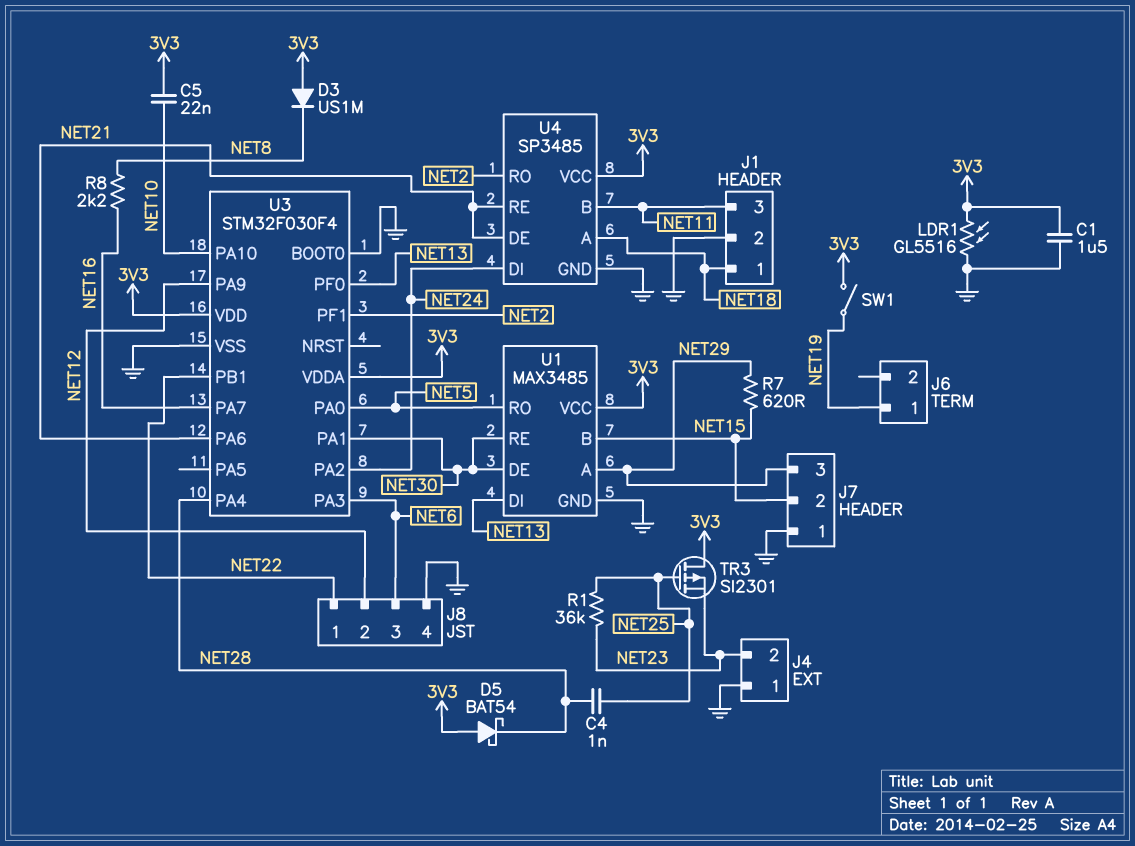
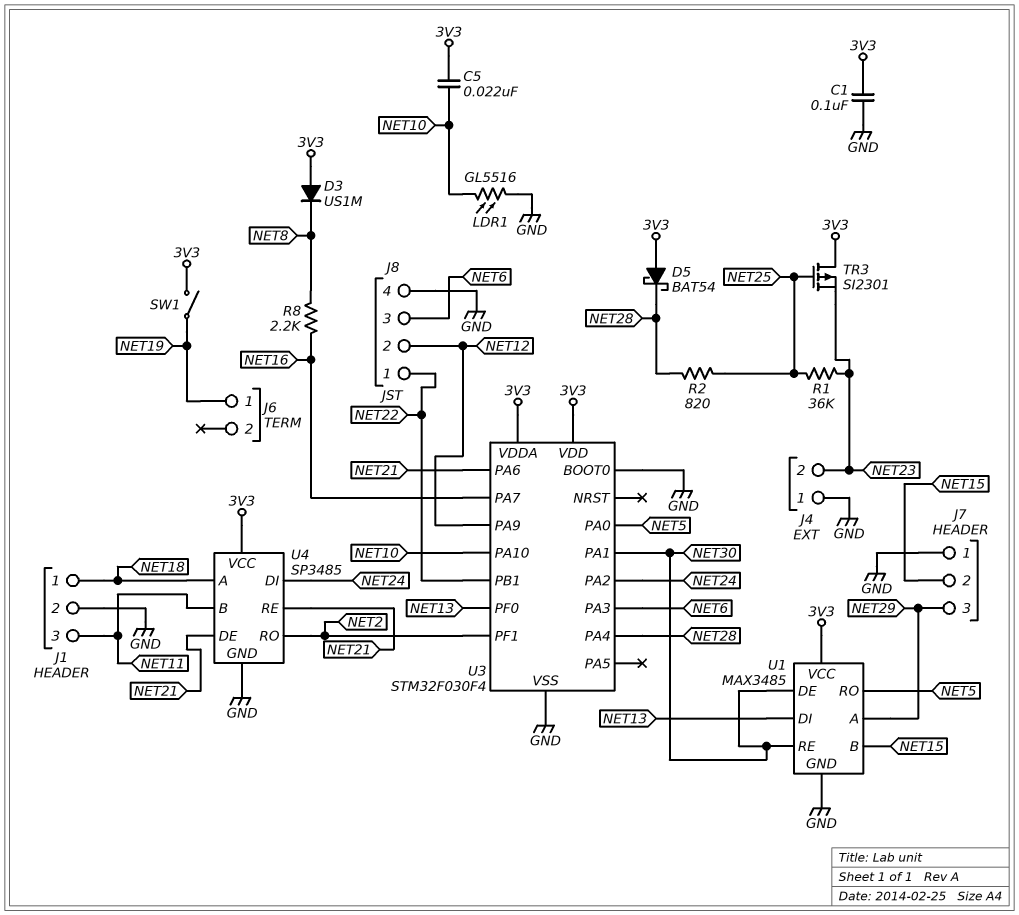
C1: 1.5uF (3V3, GND) -> 100nF (3V3, GND)
C4: 1nF (NET25, NET28) -> none
LDR1: GL5516 (3V3, GND) -> GL5516 (GND, NET10)
R2: none -> 820 (NET25, NET28)
R7: 620 (NET15, NET29) -> none

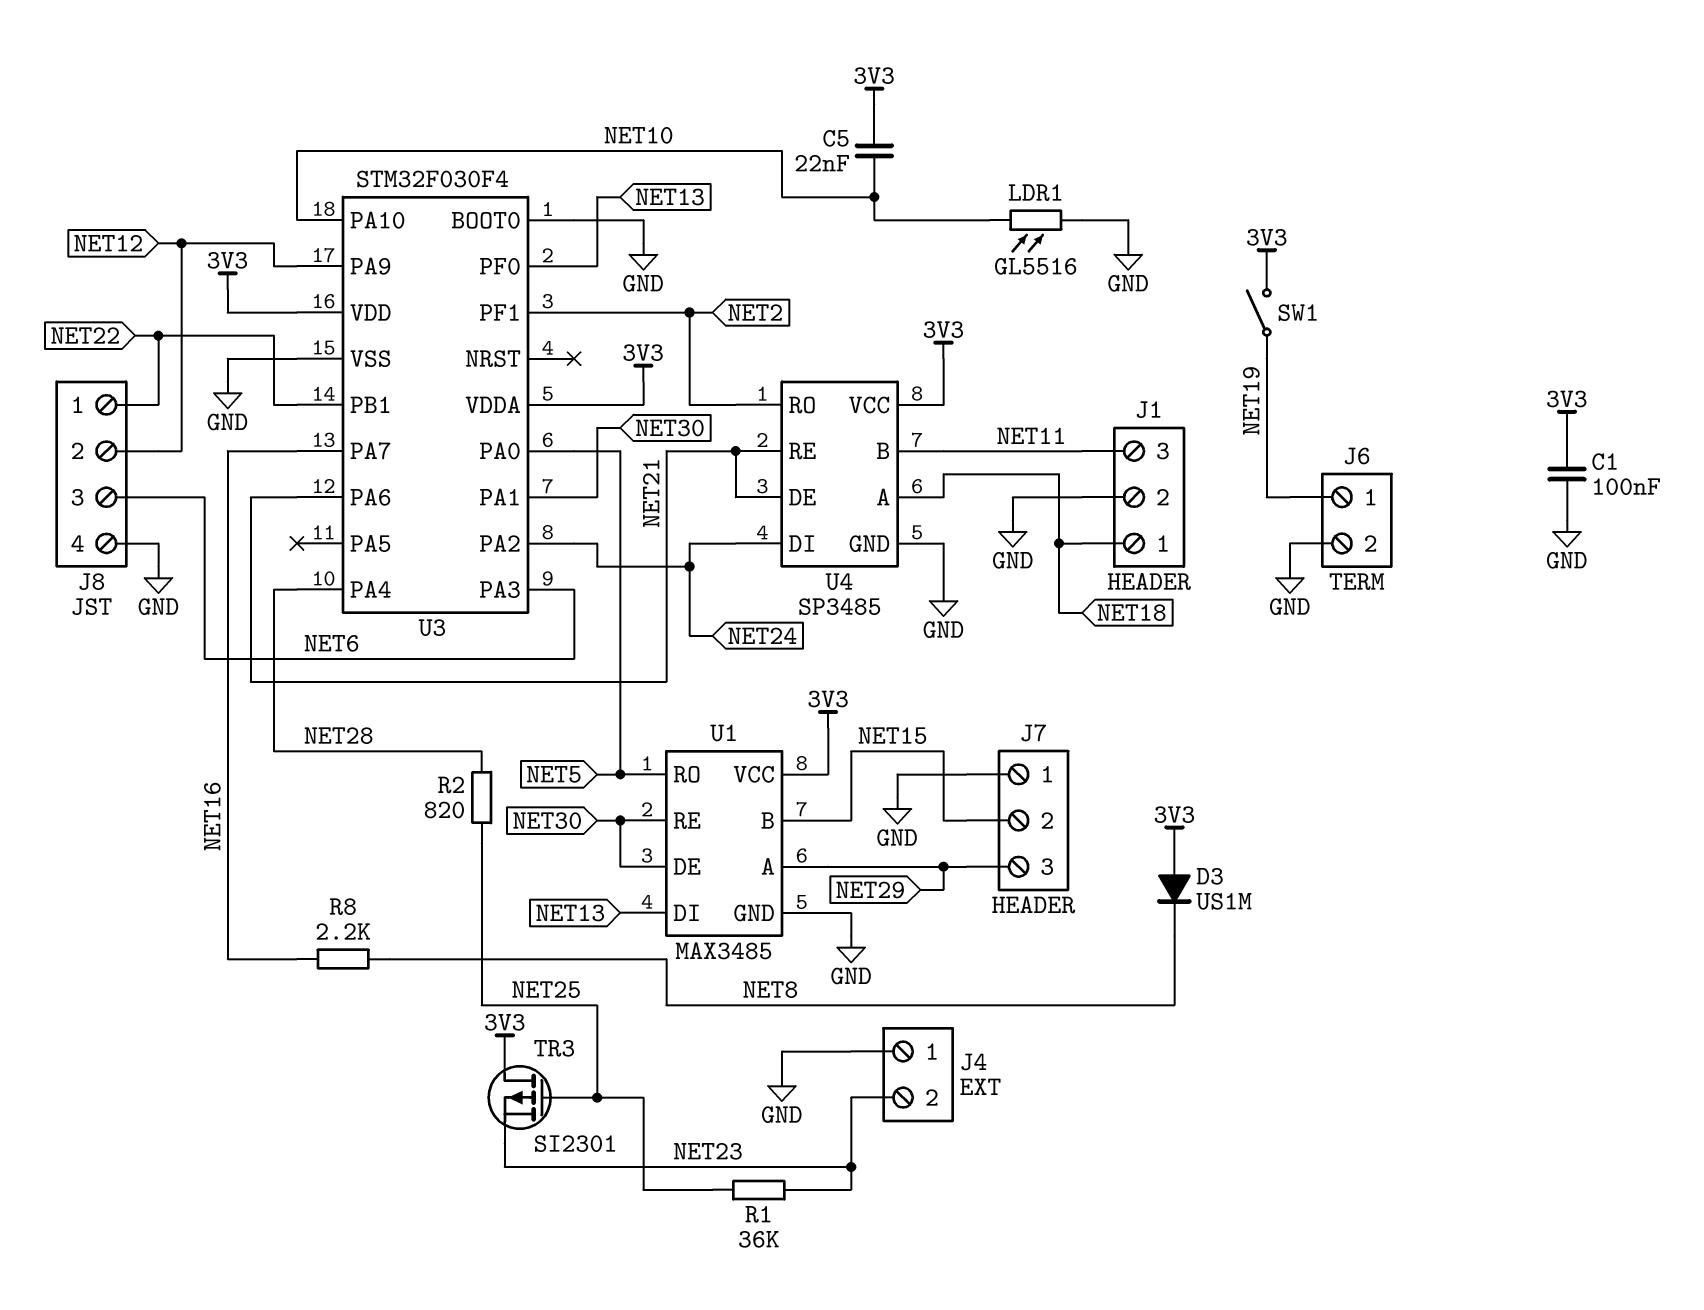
D5: schottky BAT54 (A 3V3, K NET28) -> none
J6 pin 2: none -> GND

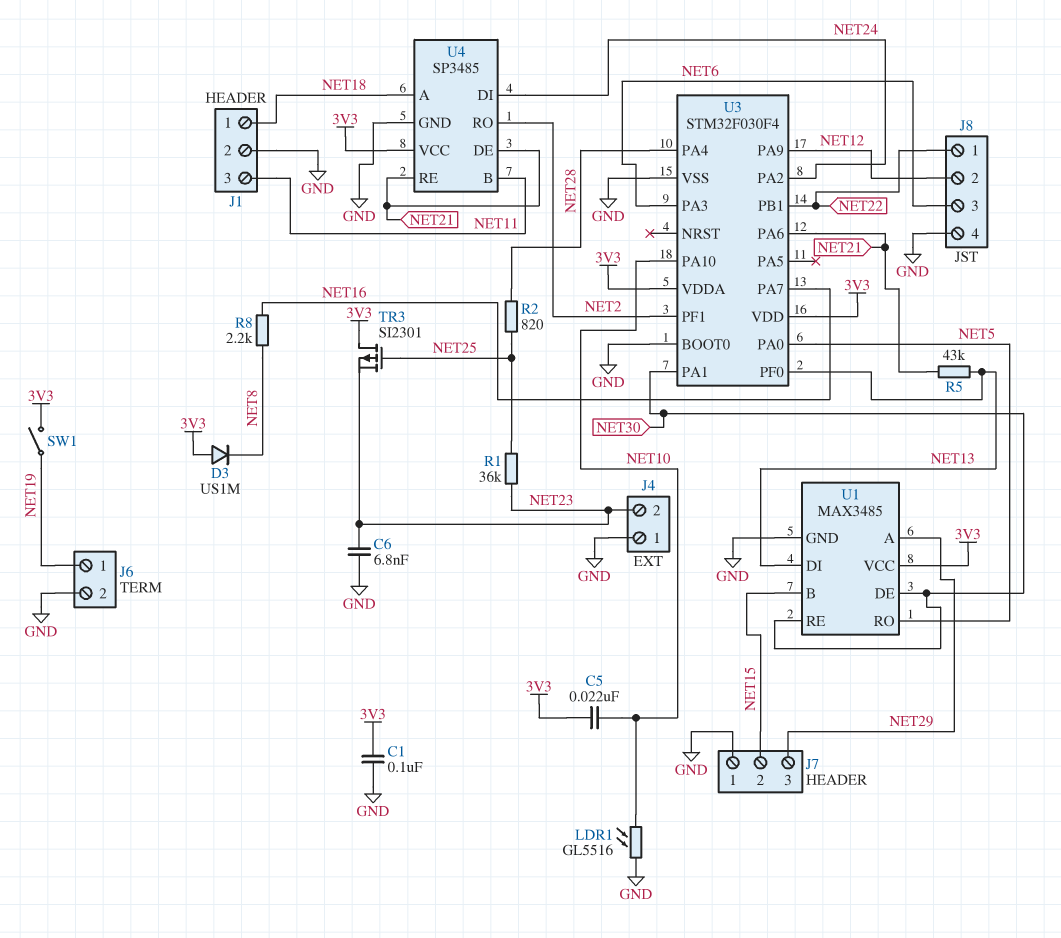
C6: none -> 6.8nF (GND, NET23)
R5: none -> 43k (NET13, NET21)

